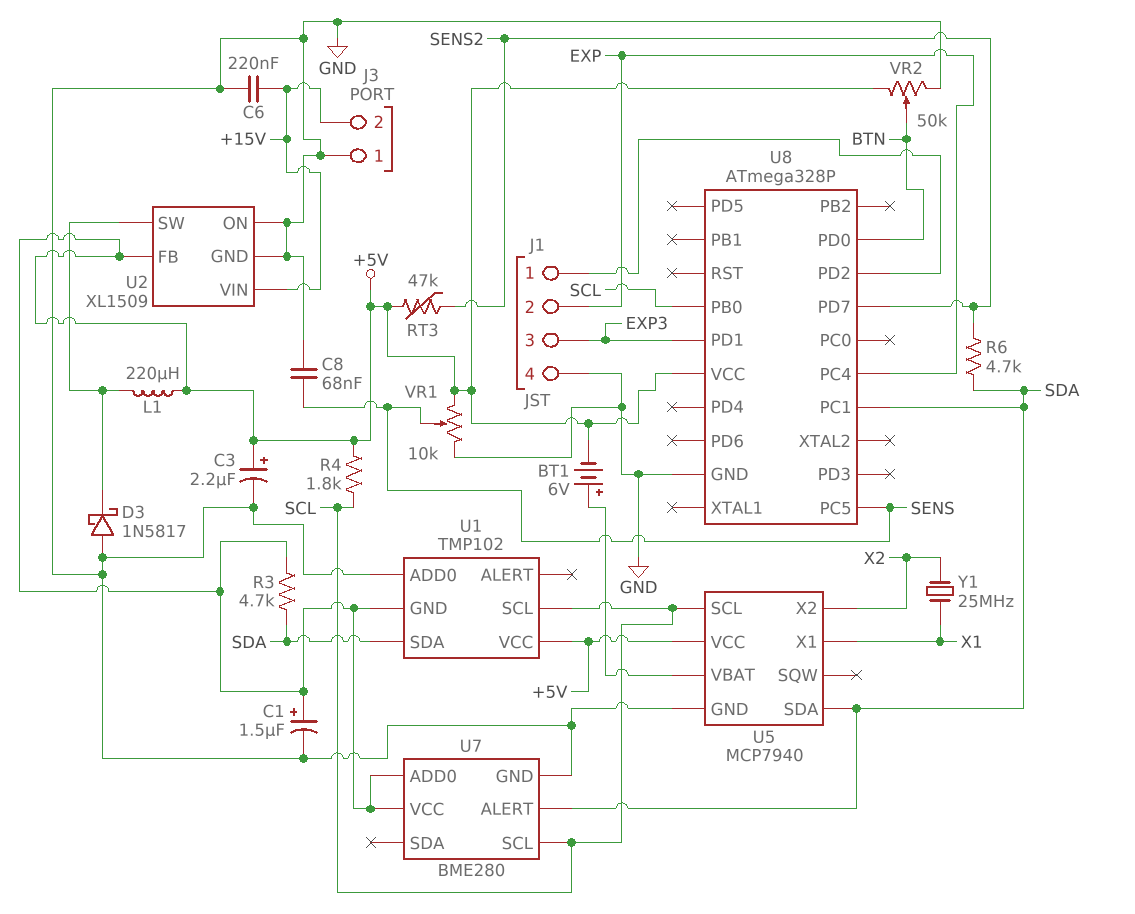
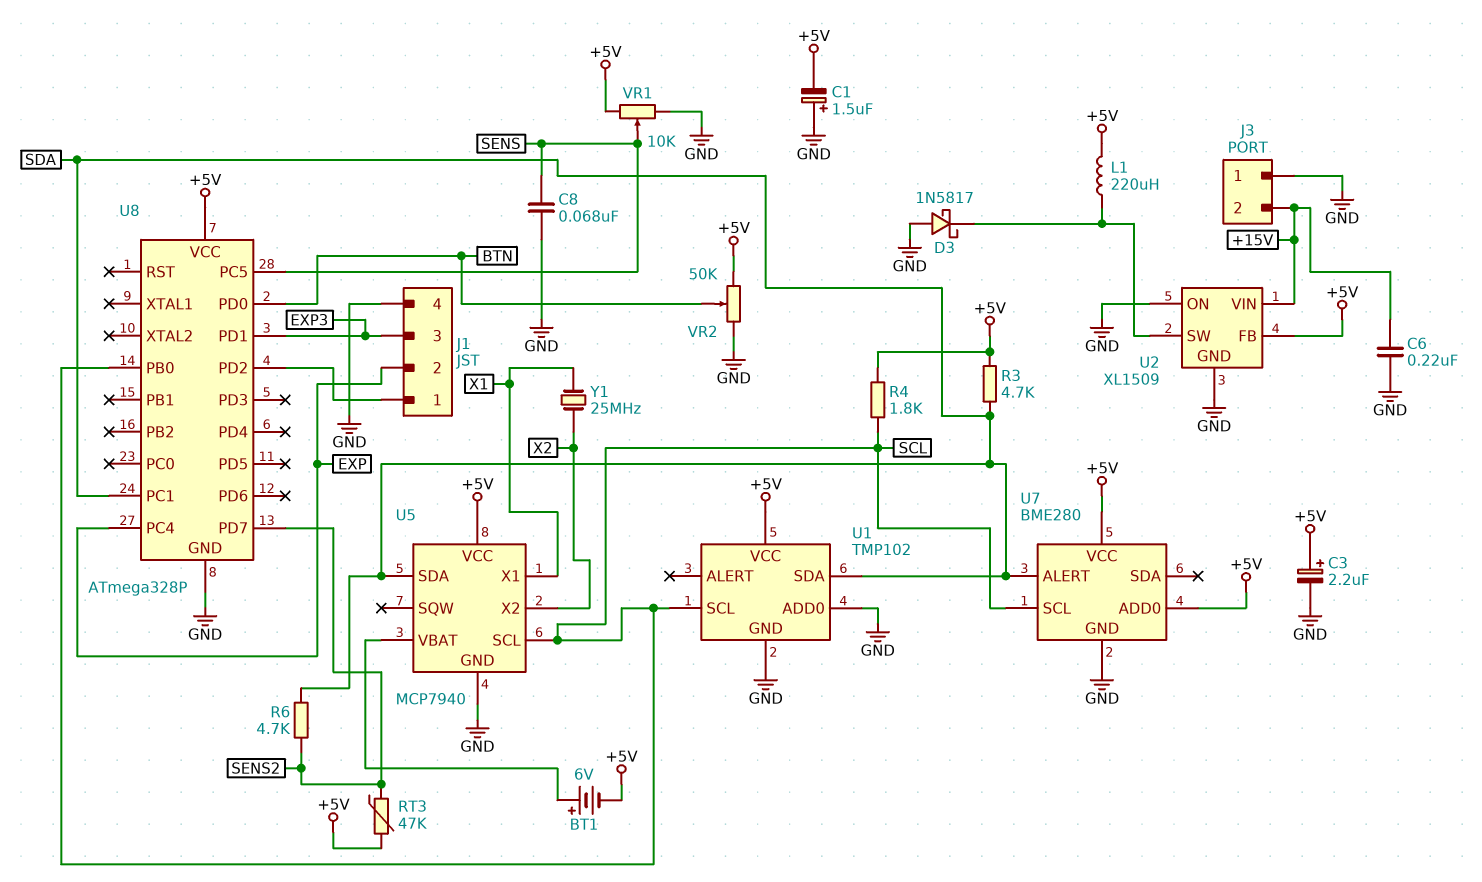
C1: 1.5uF (plus +5V, minus GND) -> 1.5uF (plus GND, minus +5V)
U1 pin GND: +5V -> GND

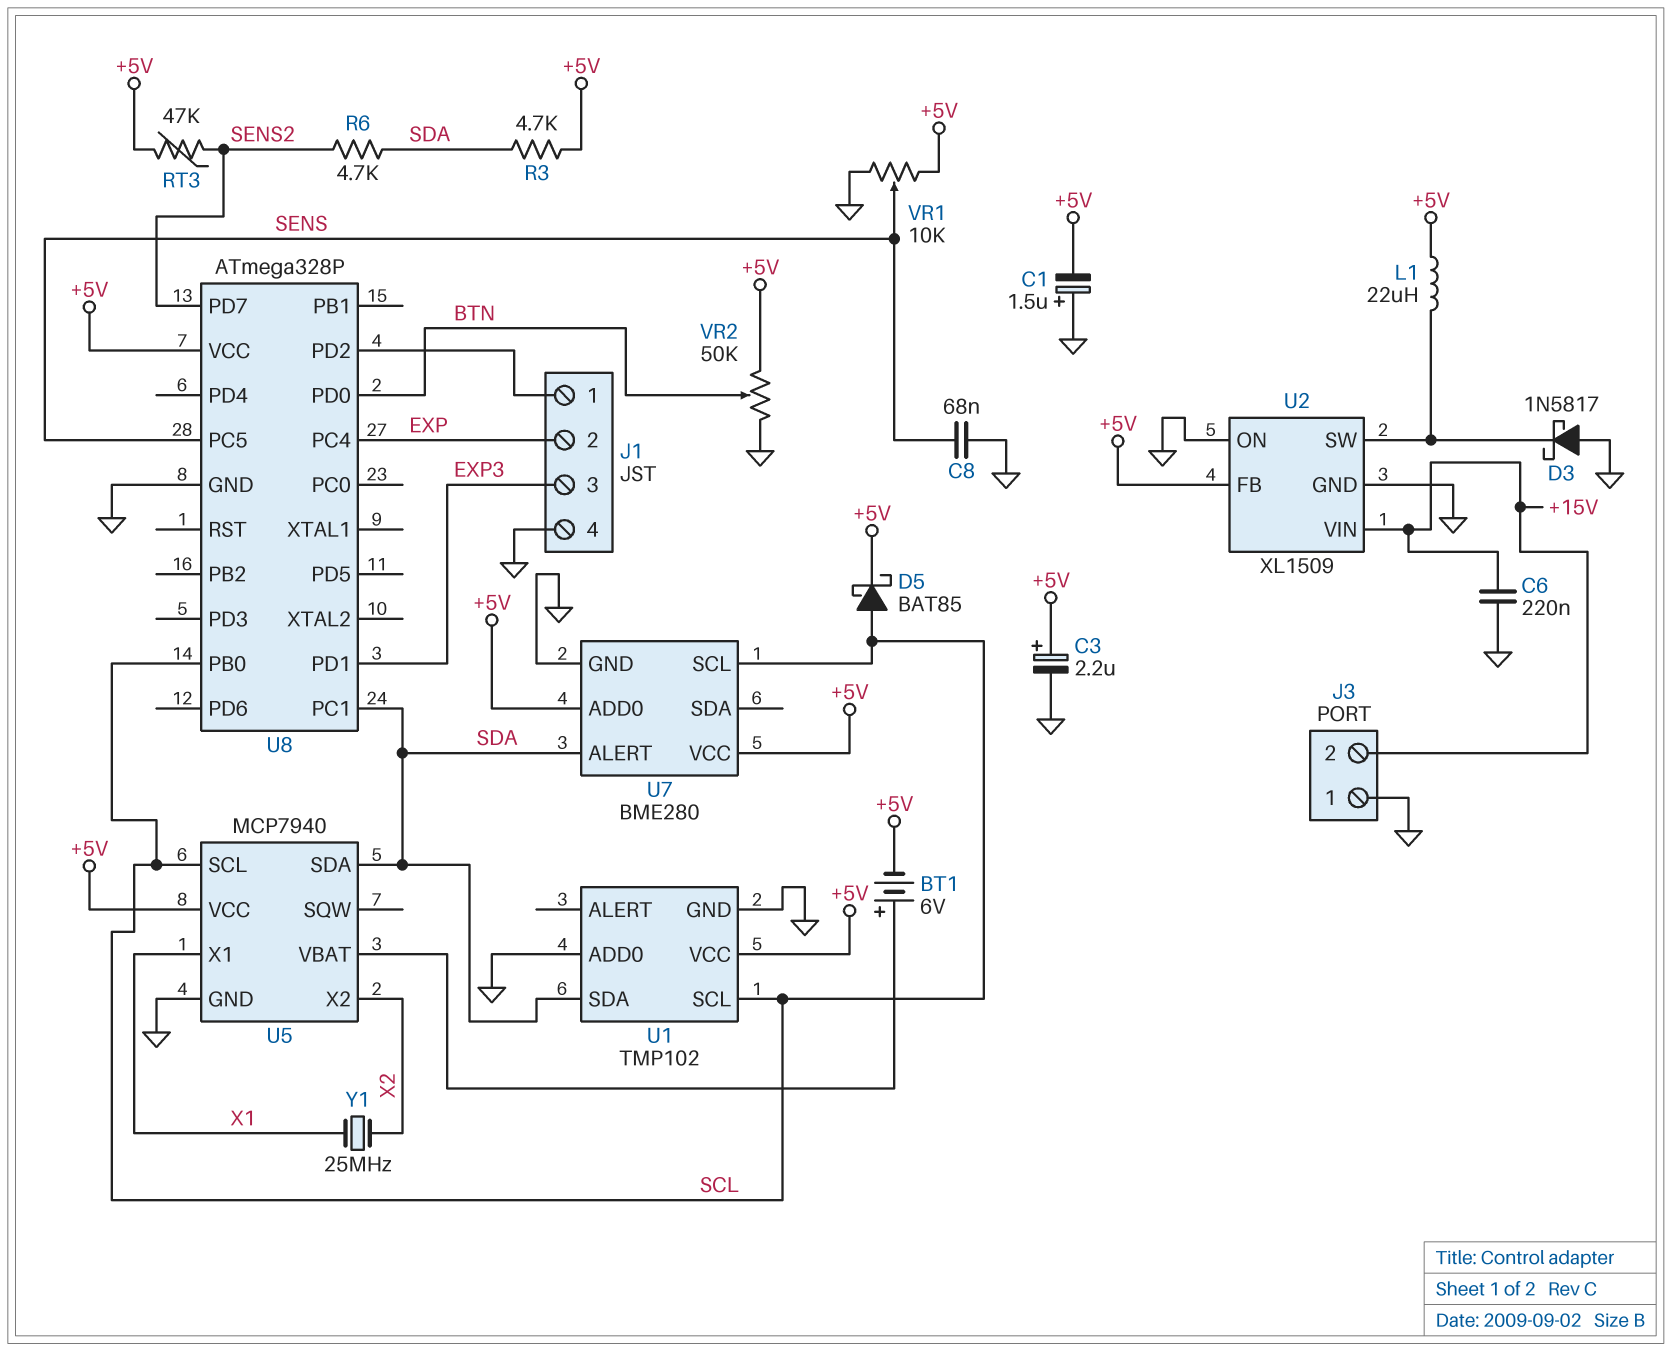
D5: none -> schottky BAT85 (A SCL, K +5V)
L1: 220uH (+5V, U2/SW) -> 22uH (+5V, U2/SW)
R4: 1.8k (+5V, SCL) -> none

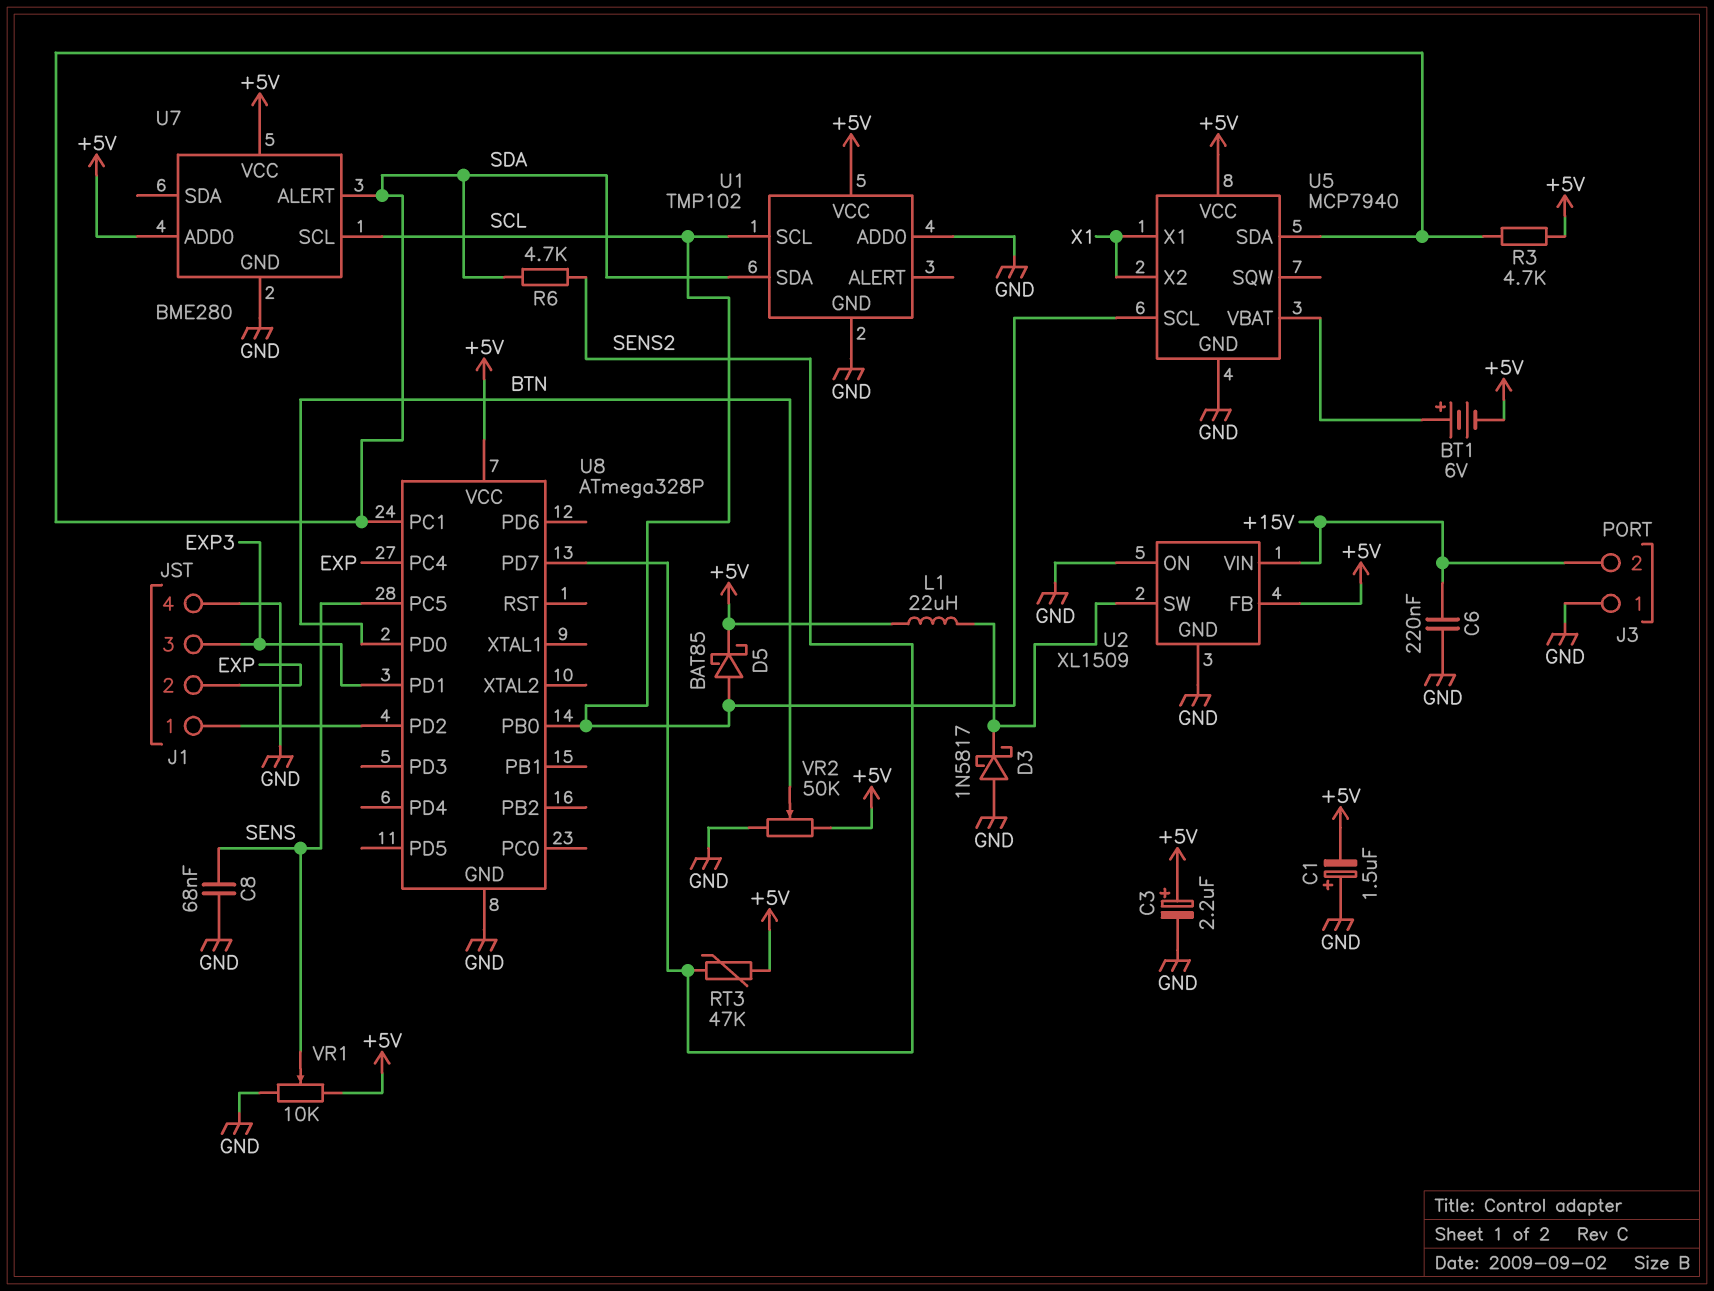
U5 pin X2: X2 -> X1
Y1: 25MHz (X1, X2) -> none

